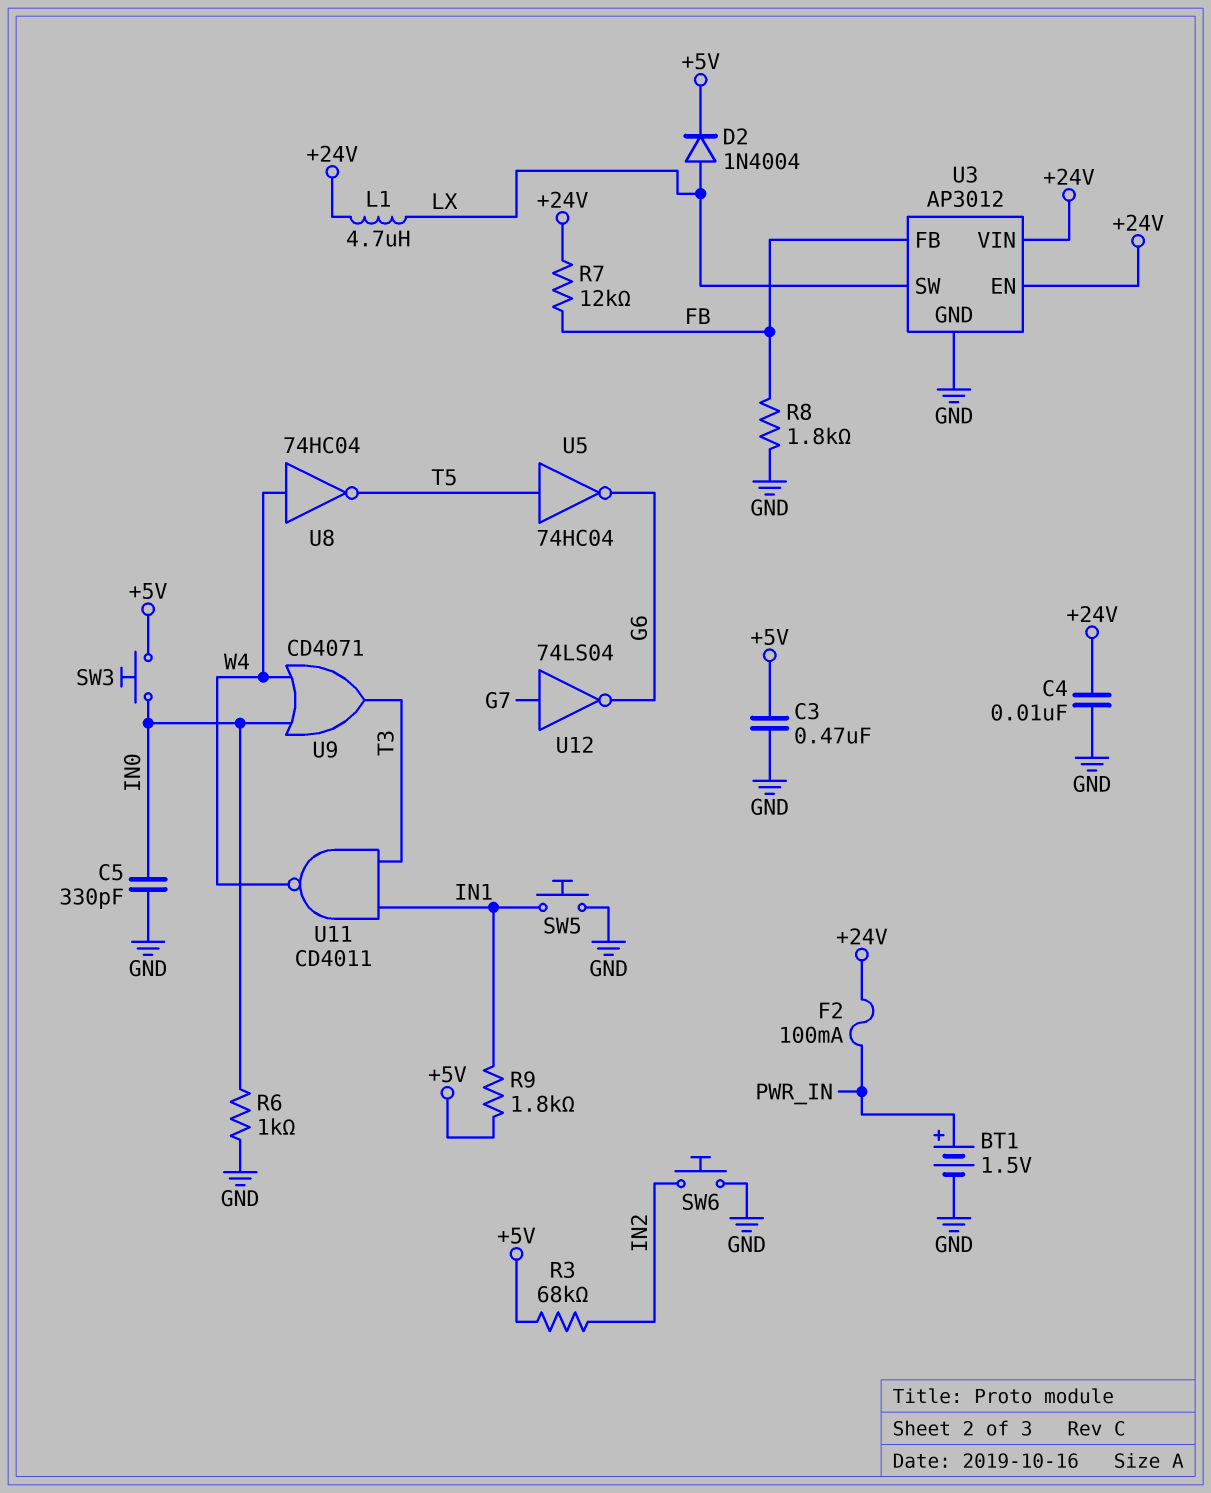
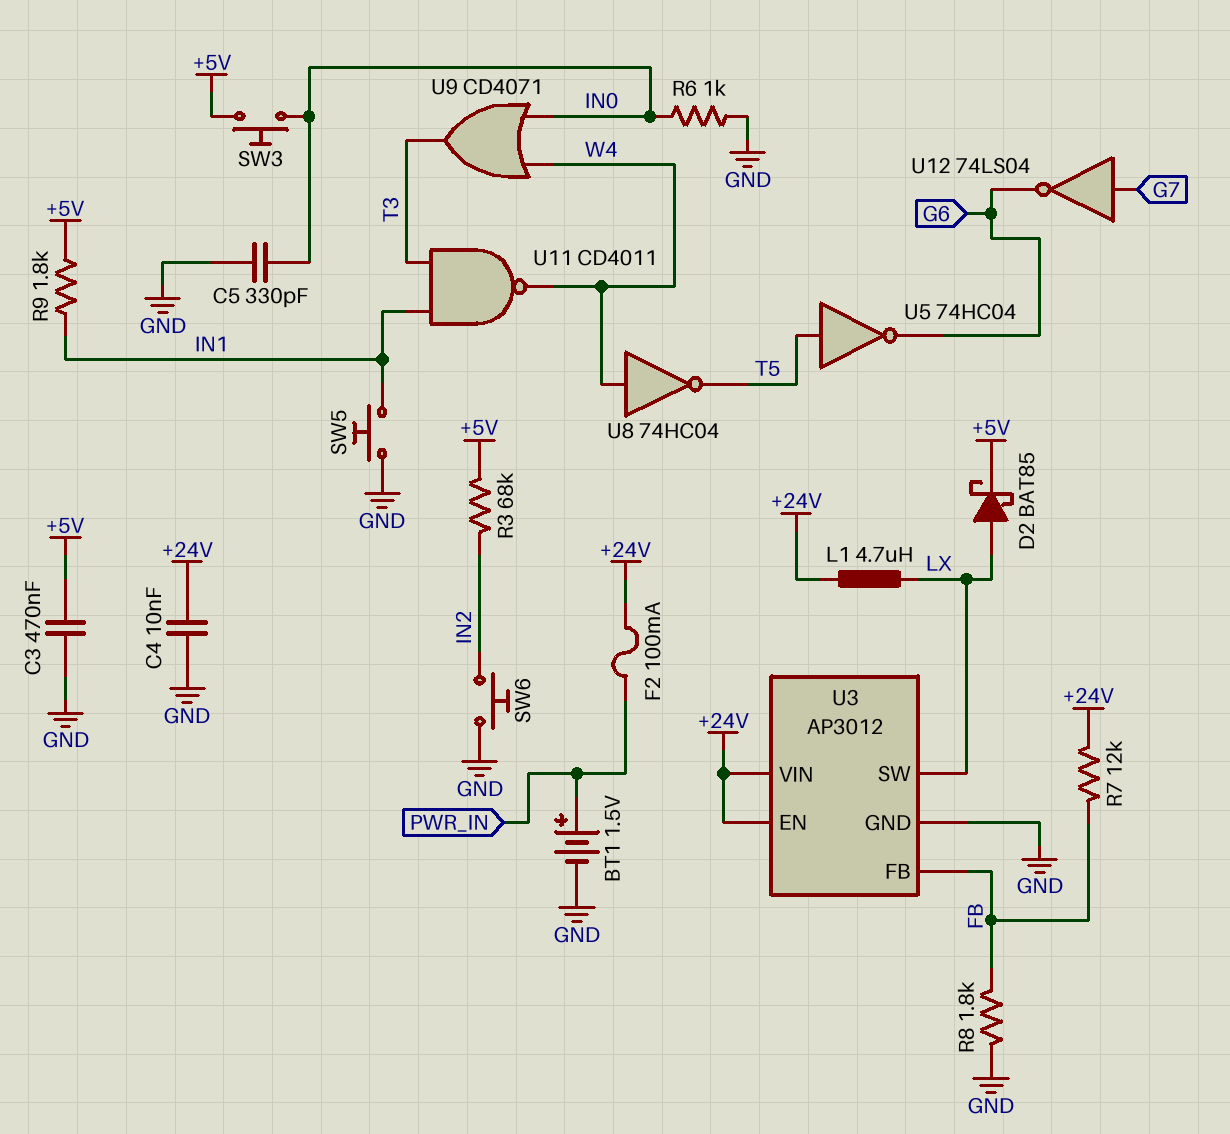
D2: diode 1N4004 (A LX, K +5V) -> schottky BAT85 (A LX, K +5V)

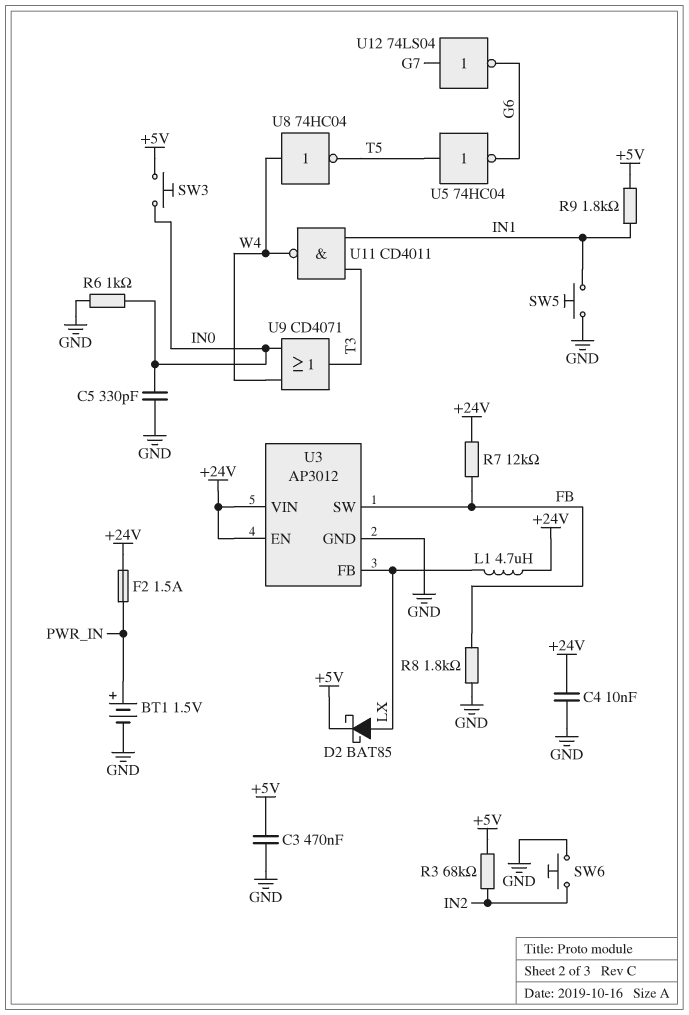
F2: 100mA (+24V, PWR_IN) -> 1.5A (+24V, PWR_IN)
U3 pin FB: FB -> LX
U3 pin SW: LX -> FB

